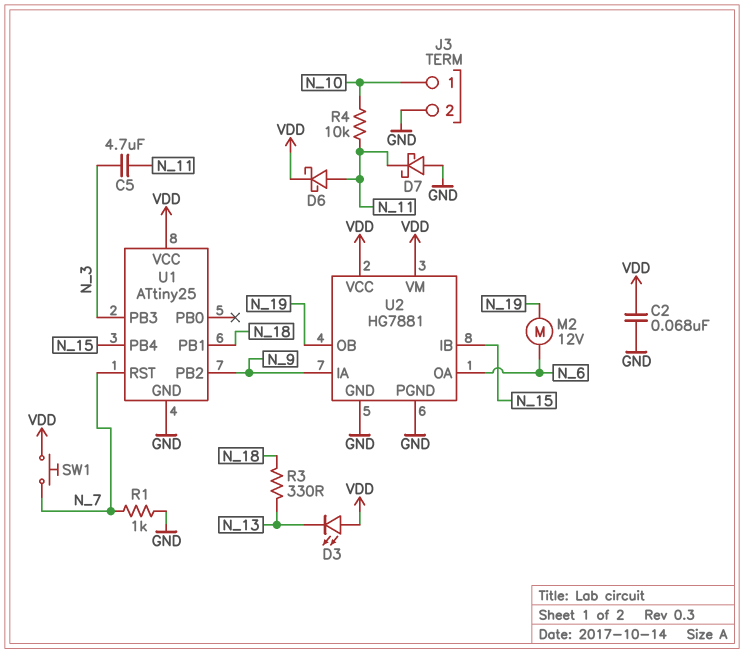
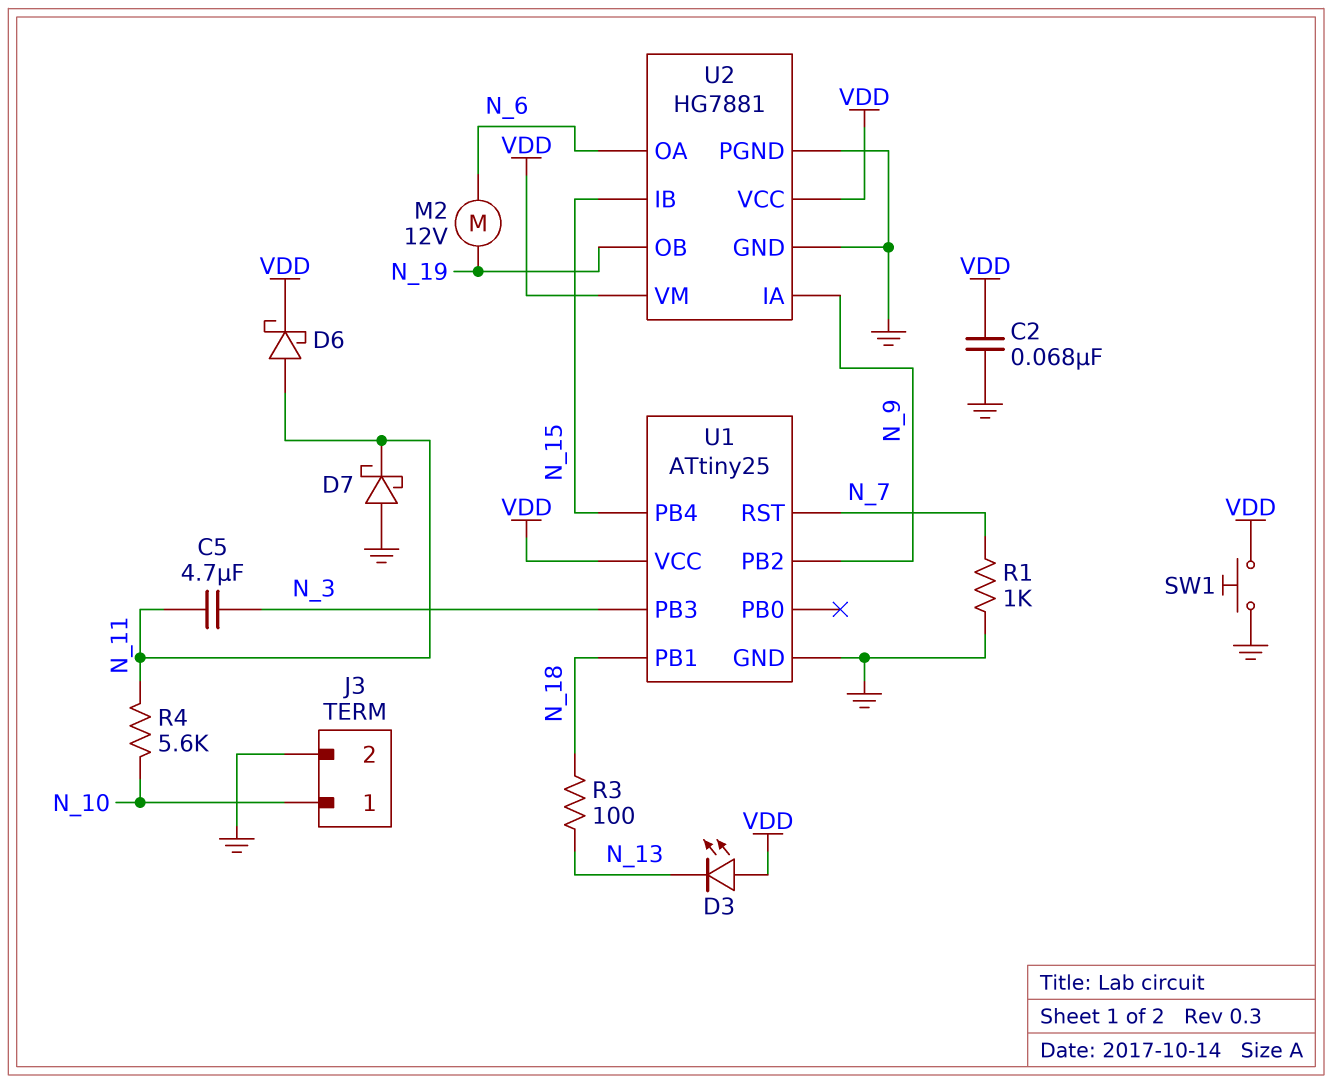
R3: 330 (N_13, N_18) -> 100 (N_13, N_18)
R4: 10k (N_10, N_11) -> 5.6k (N_10, N_11)
SW1: button (N_7, VDD) -> button (GND, VDD)

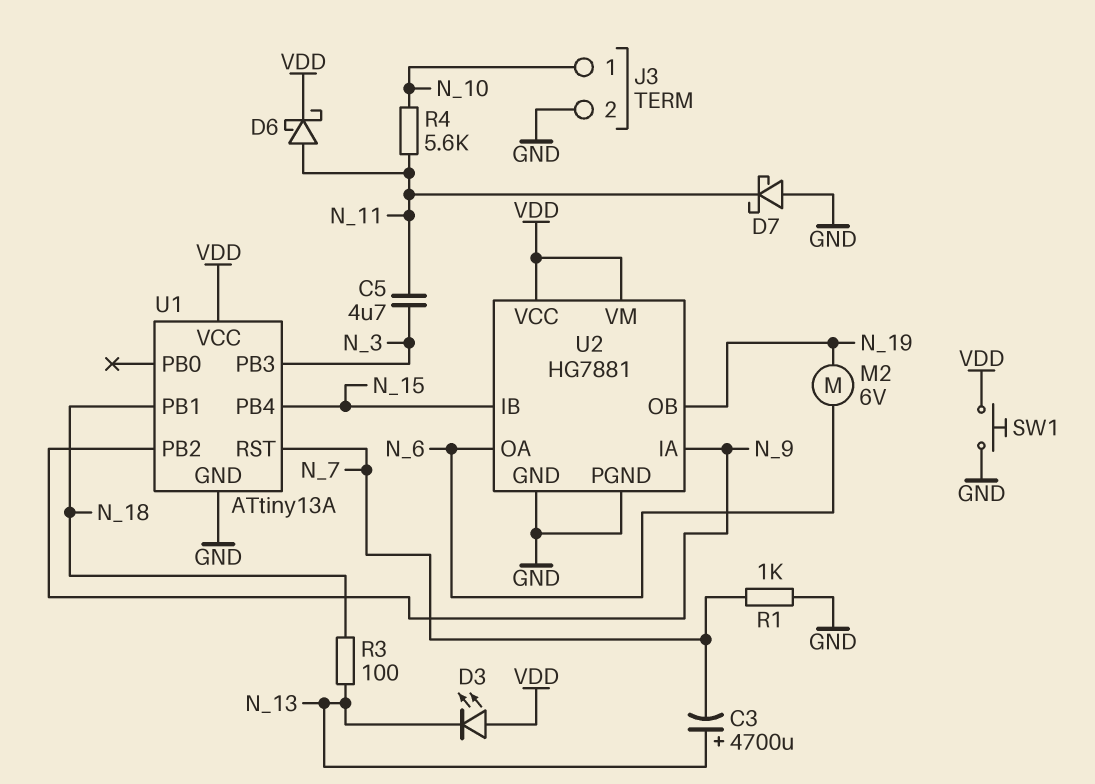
C2: 68nF (GND, VDD) -> none
C3: none -> 4700uF (plus N_13, minus N_7)
M2: motor 12V (N_6, N_19) -> motor 6V (N_6, N_19)
U1: ATtiny25 -> ATtiny13A

